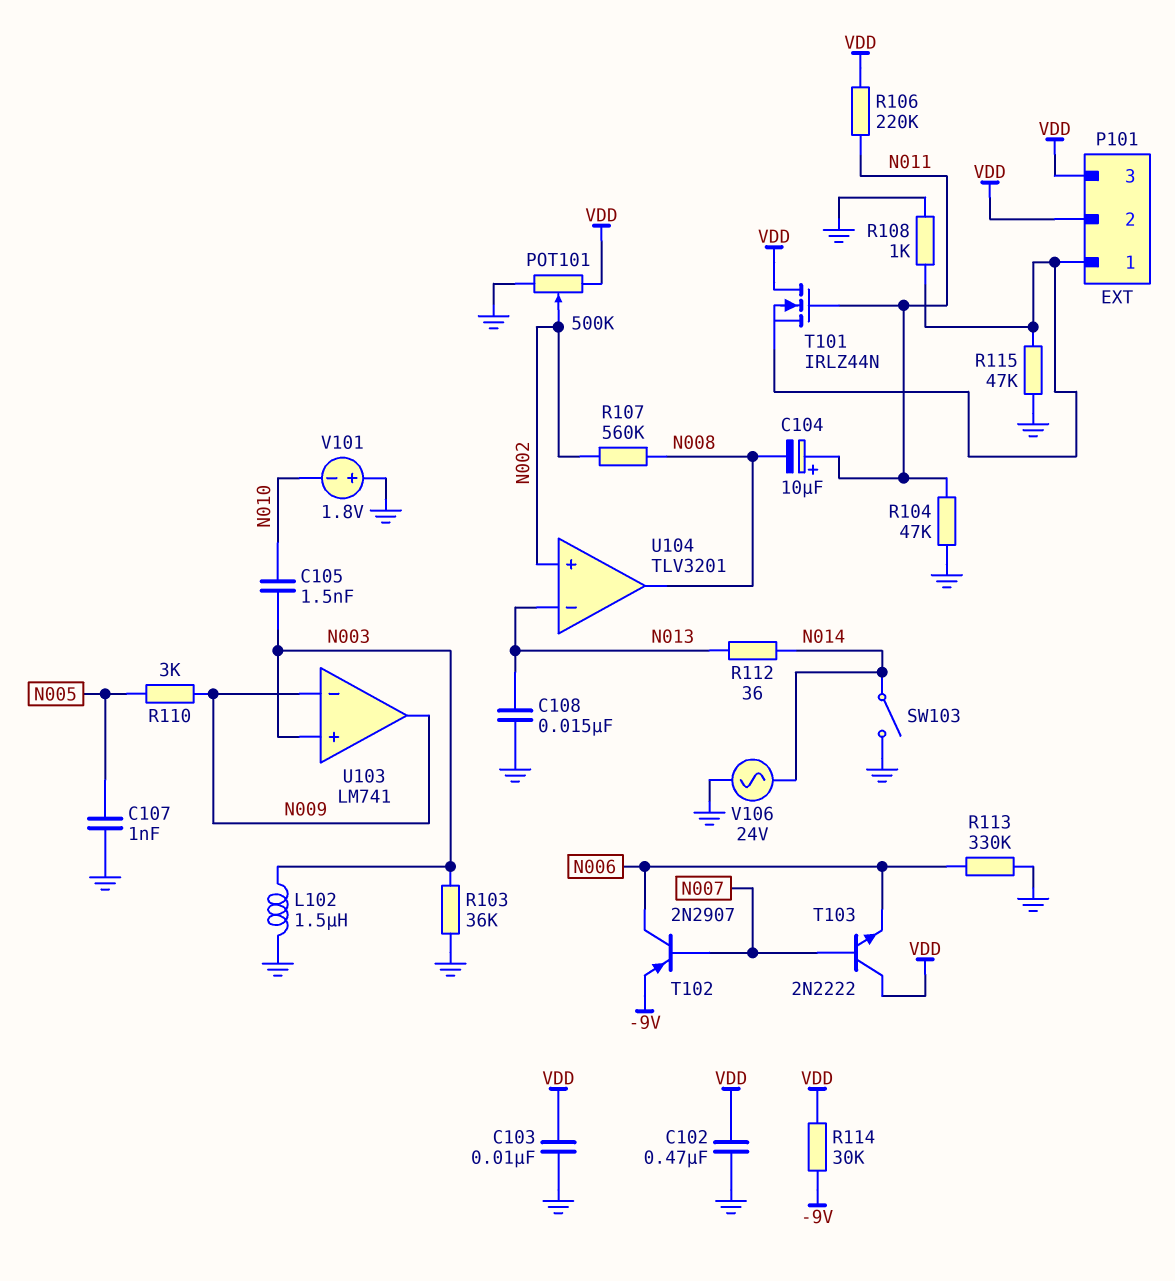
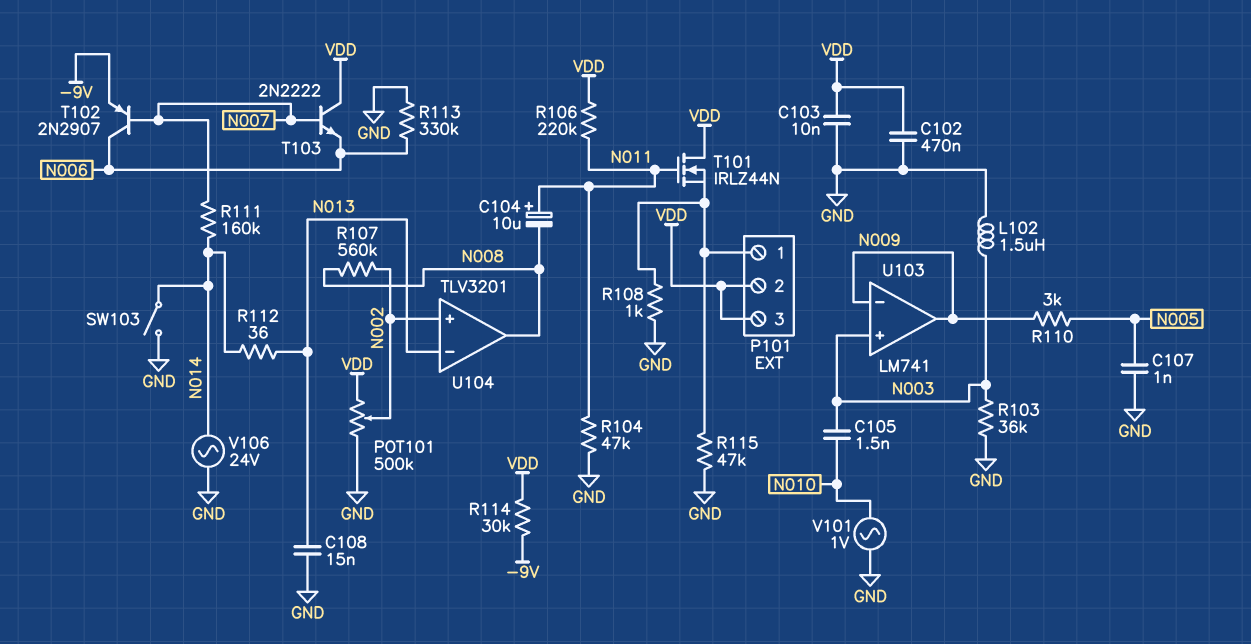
R111: none -> 160k (N007, N014)
V101: 1.8V (plus GND, minus N010) -> AC 1V (GND, N010)

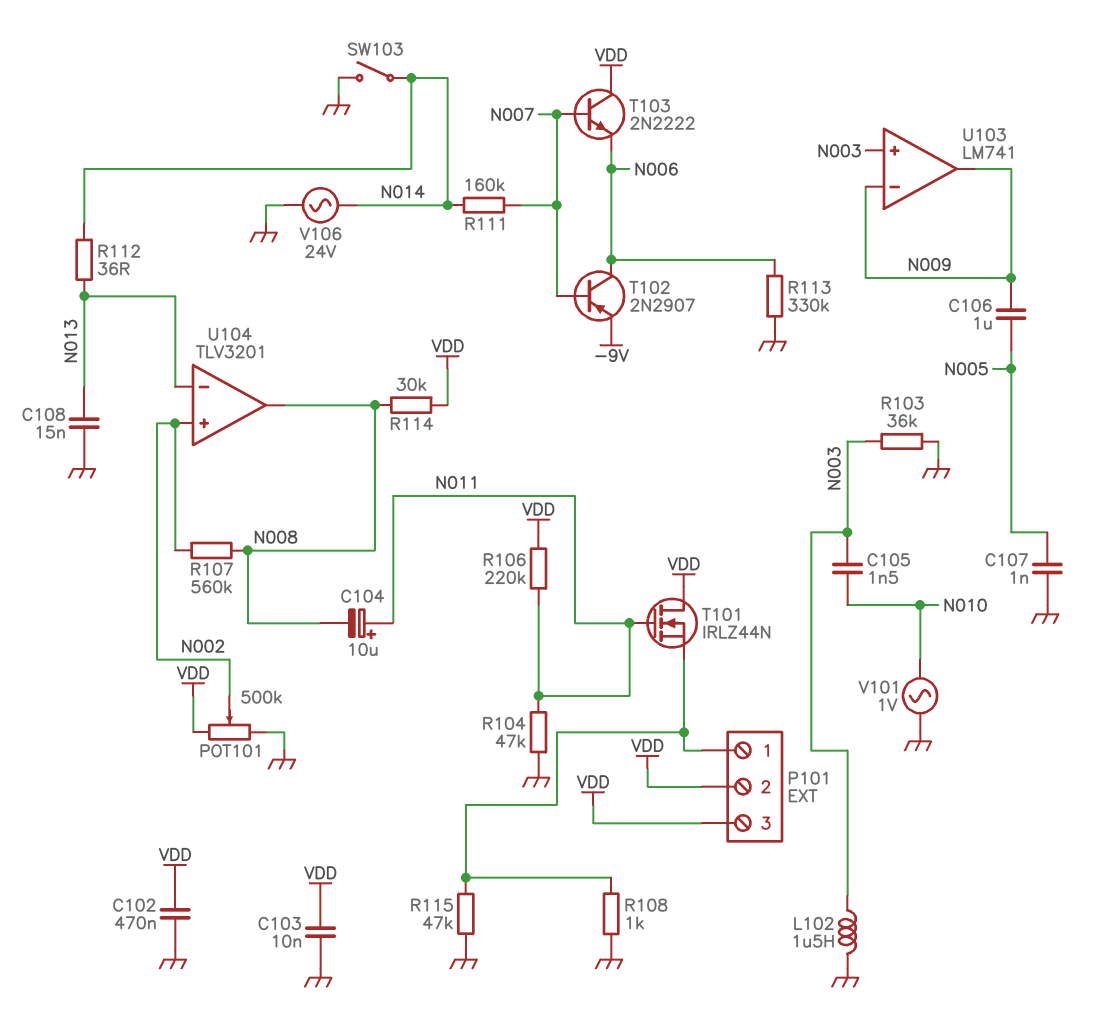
C106: none -> 1uF (N005, N009)
R110: 3k (N005, N009) -> none
R114: 30k (-9V, VDD) -> 30k (N008, VDD)

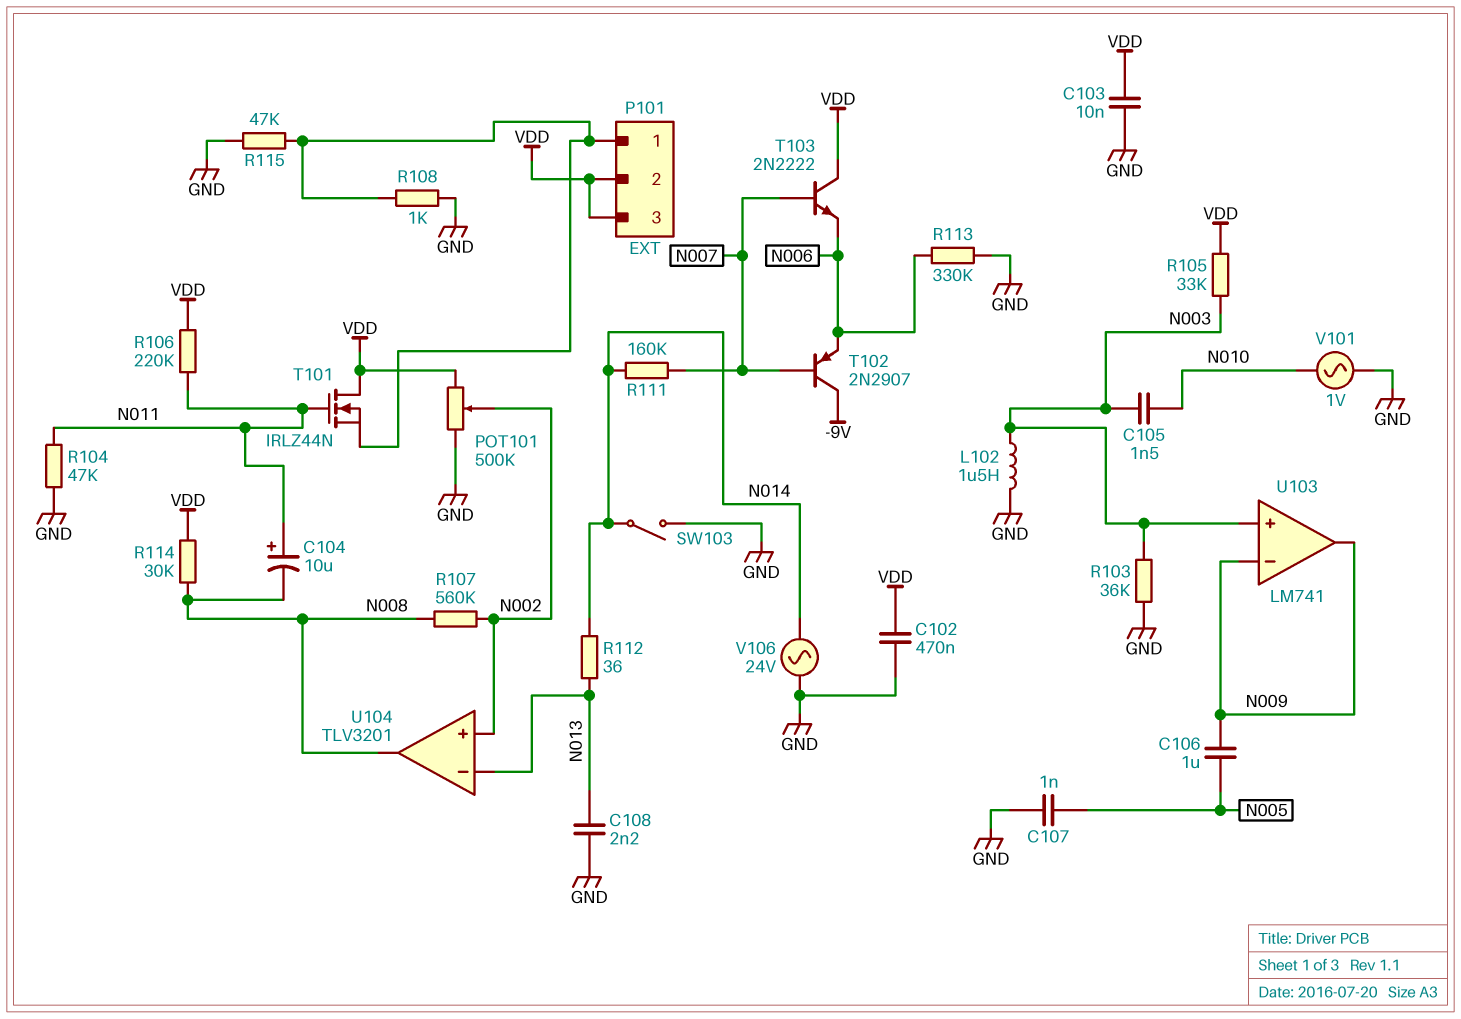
C108: 15nF (GND, N013) -> 2.2nF (GND, N013)
R105: none -> 33k (N003, VDD)
T102: PNP 2N2907 (B N007, C N006, E -9V) -> PNP 2N2907 (B N007, C -9V, E N006)

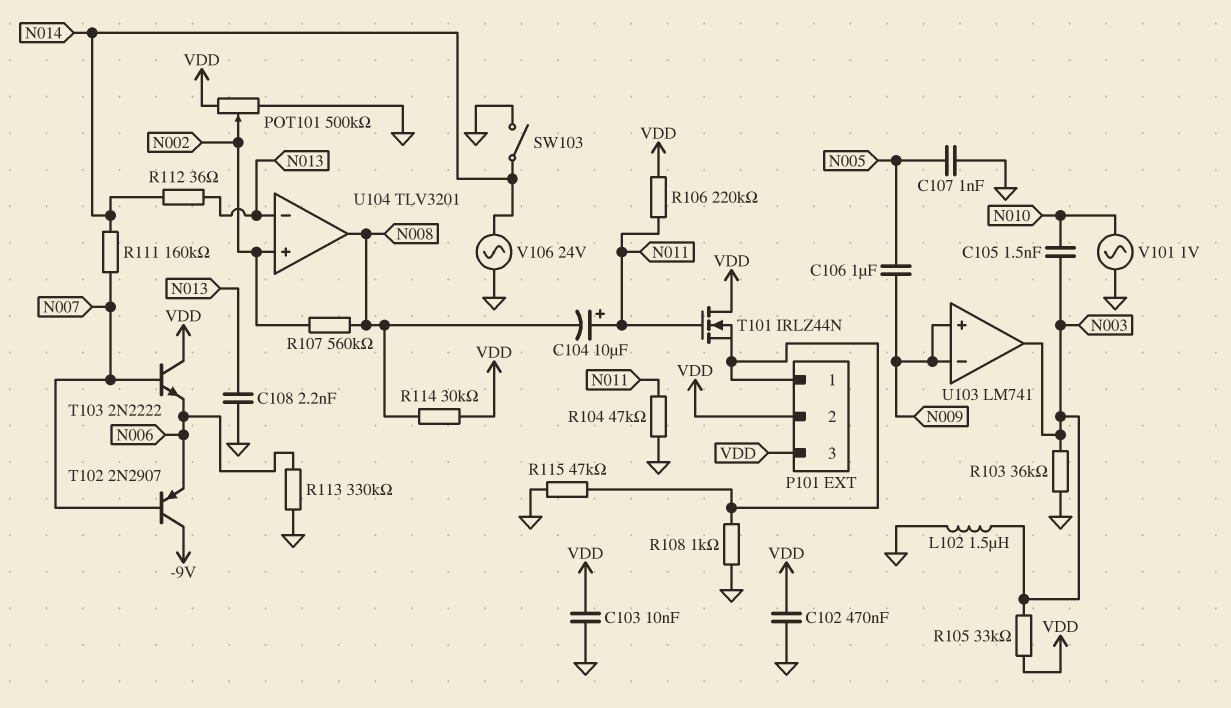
U103 pin in+: N003 -> N009
U103 pin out: N009 -> N003

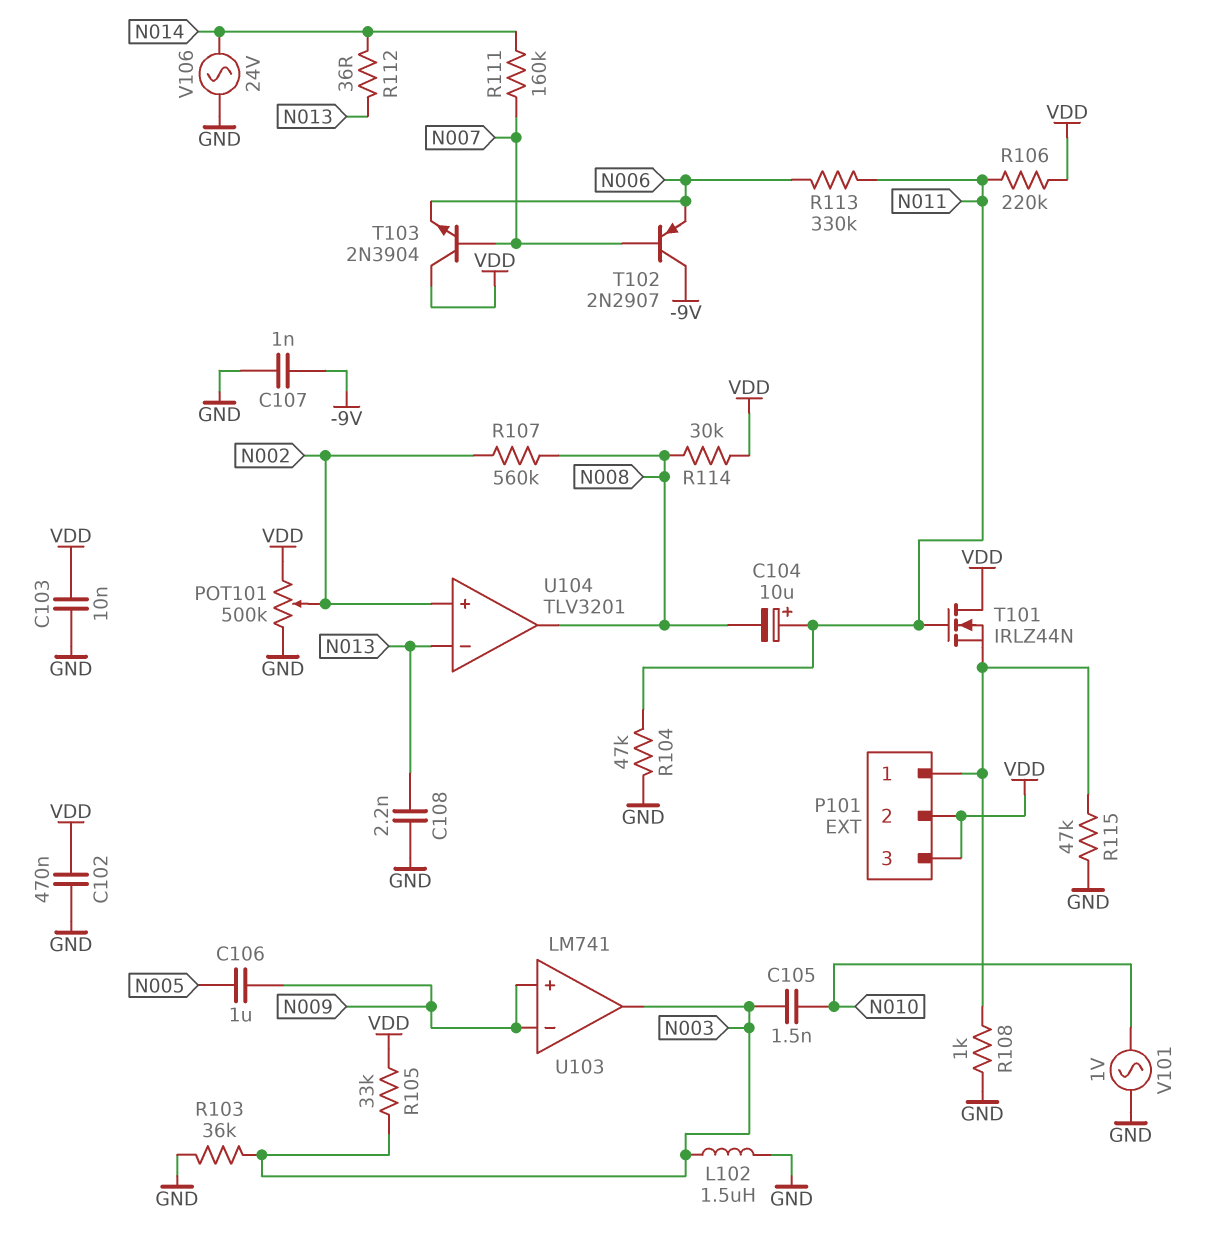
C107: 1nF (GND, N005) -> 1nF (-9V, GND)
R113: 330k (GND, N006) -> 330k (N006, N011)
SW103: switch (GND, N014) -> none
T103: NPN 2N2222 (B N007, C VDD, E N006) -> NPN 2N3904 (B N007, C VDD, E N006)

